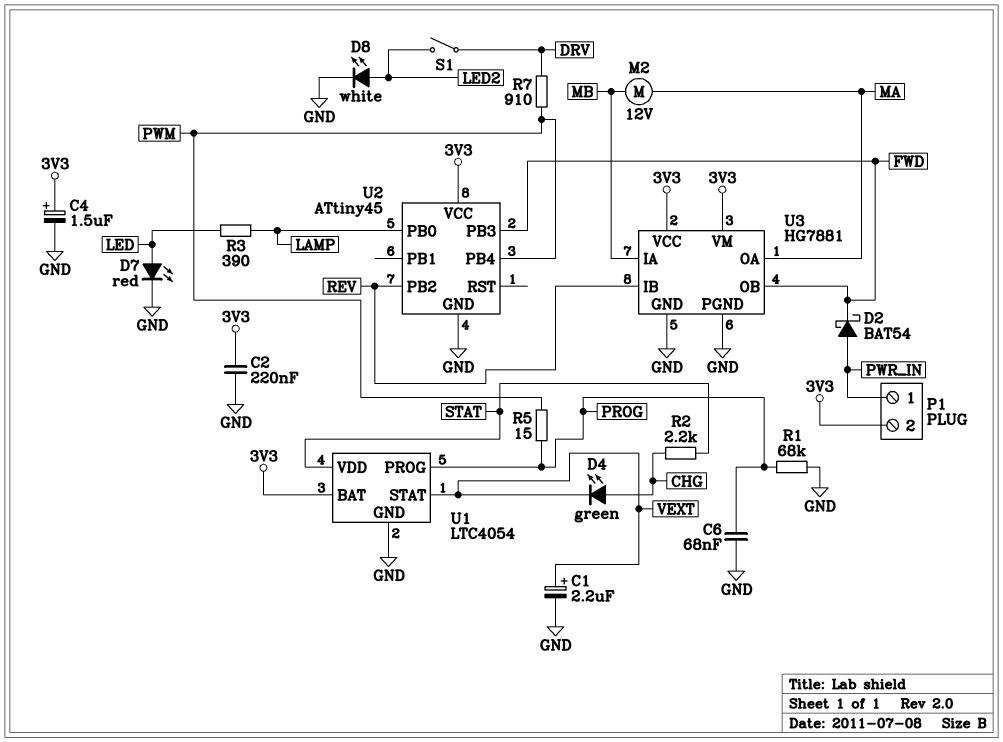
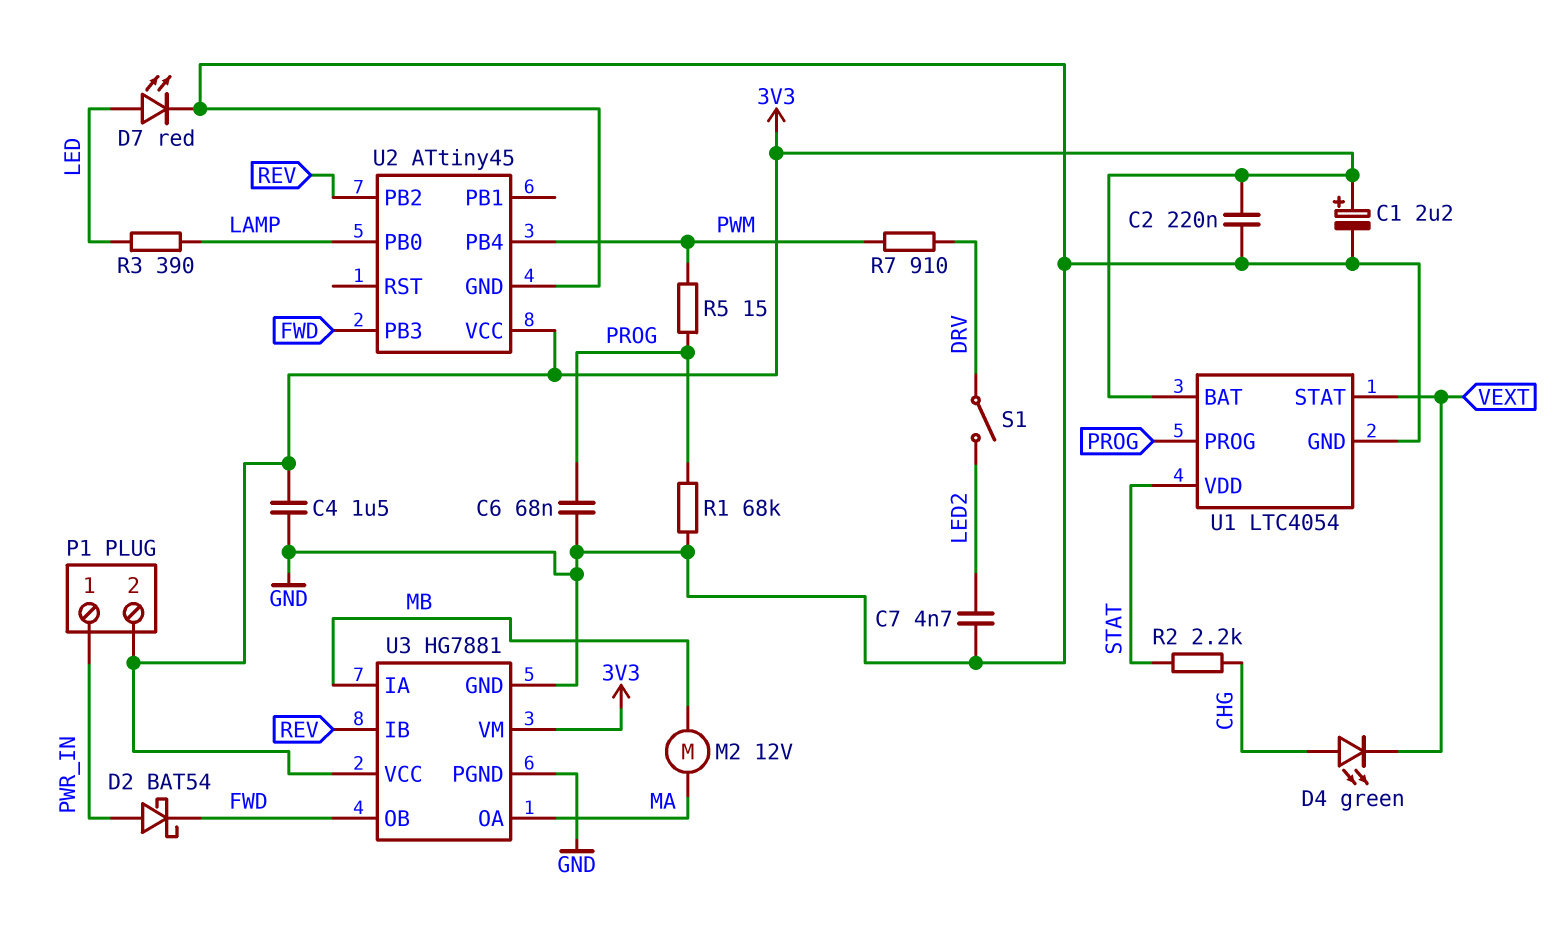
C1: 2.2uF (plus VEXT, minus GND) -> 2.2uF (plus 3V3, minus GND)
C4: 1.5uF (plus 3V3, minus GND) -> 1.5uF (3V3, GND)
C7: none -> 4.7nF (GND, LED2)
D8: LED white (A LED2, K GND) -> none

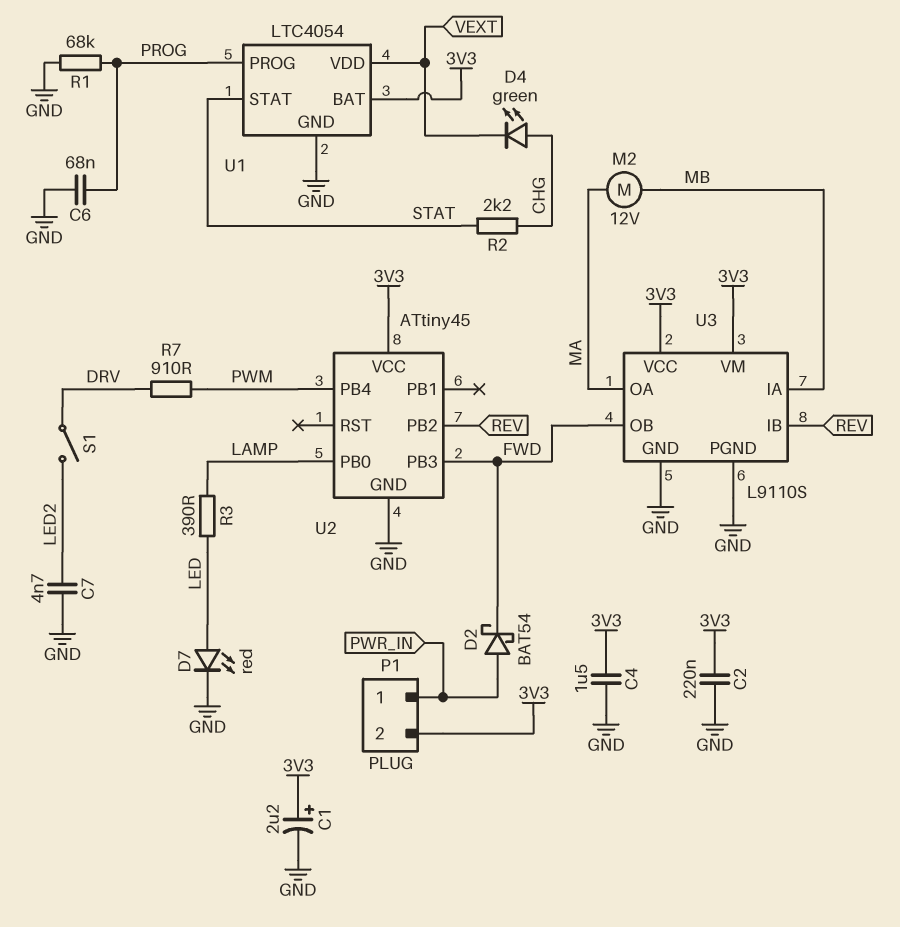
R5: 15 (PROG, PWM) -> none
U1 pin STAT: VEXT -> STAT
U1 pin VDD: STAT -> VEXT
U3: HG7881 -> L9110S

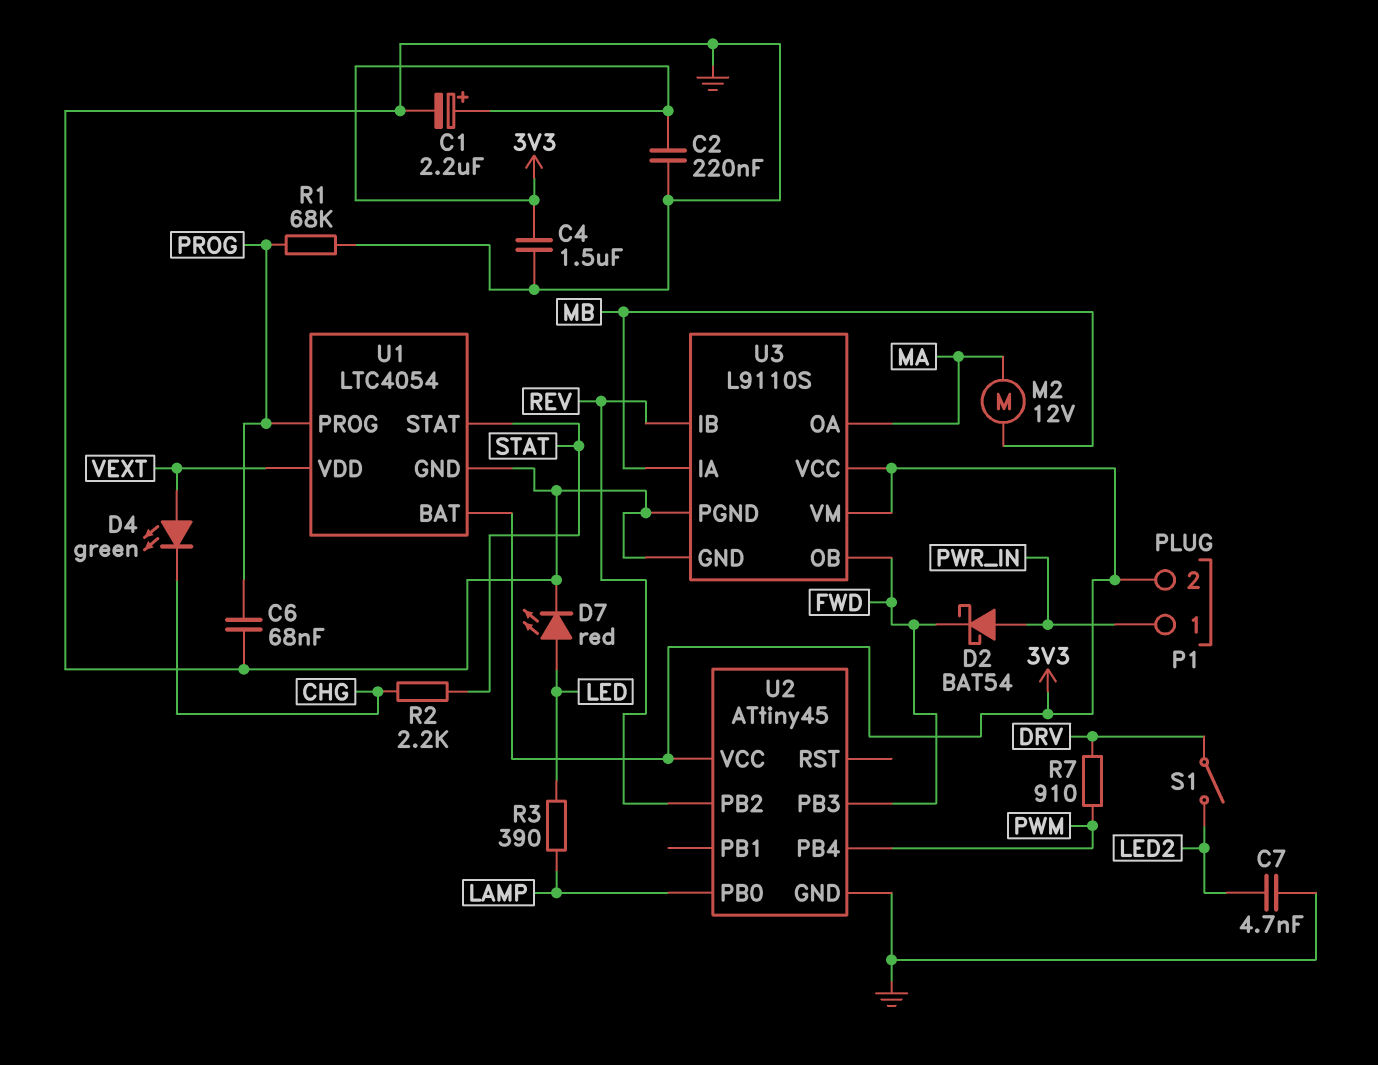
D4: LED green (A CHG, K VEXT) -> LED green (A VEXT, K CHG)

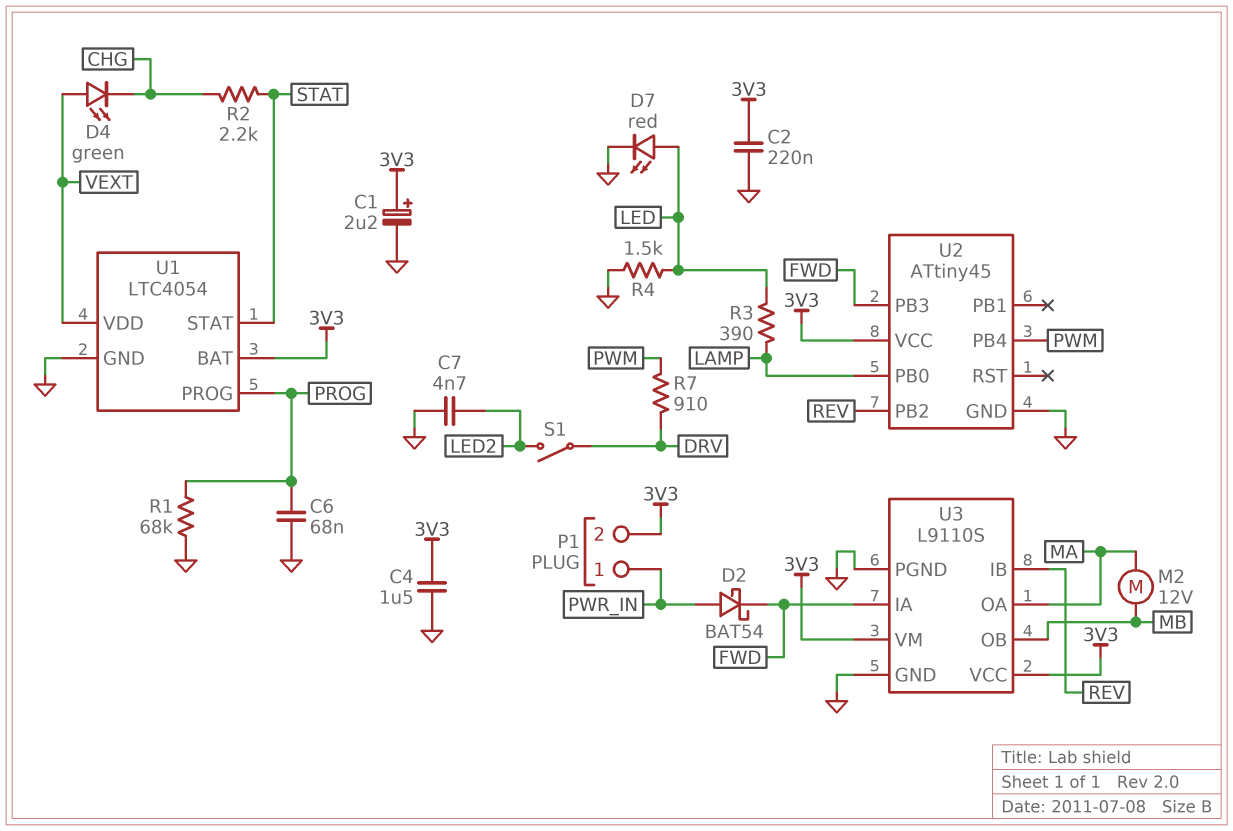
R4: none -> 1.5k (GND, LED)
U3 pin IA: MB -> FWD
U3 pin OB: FWD -> MB

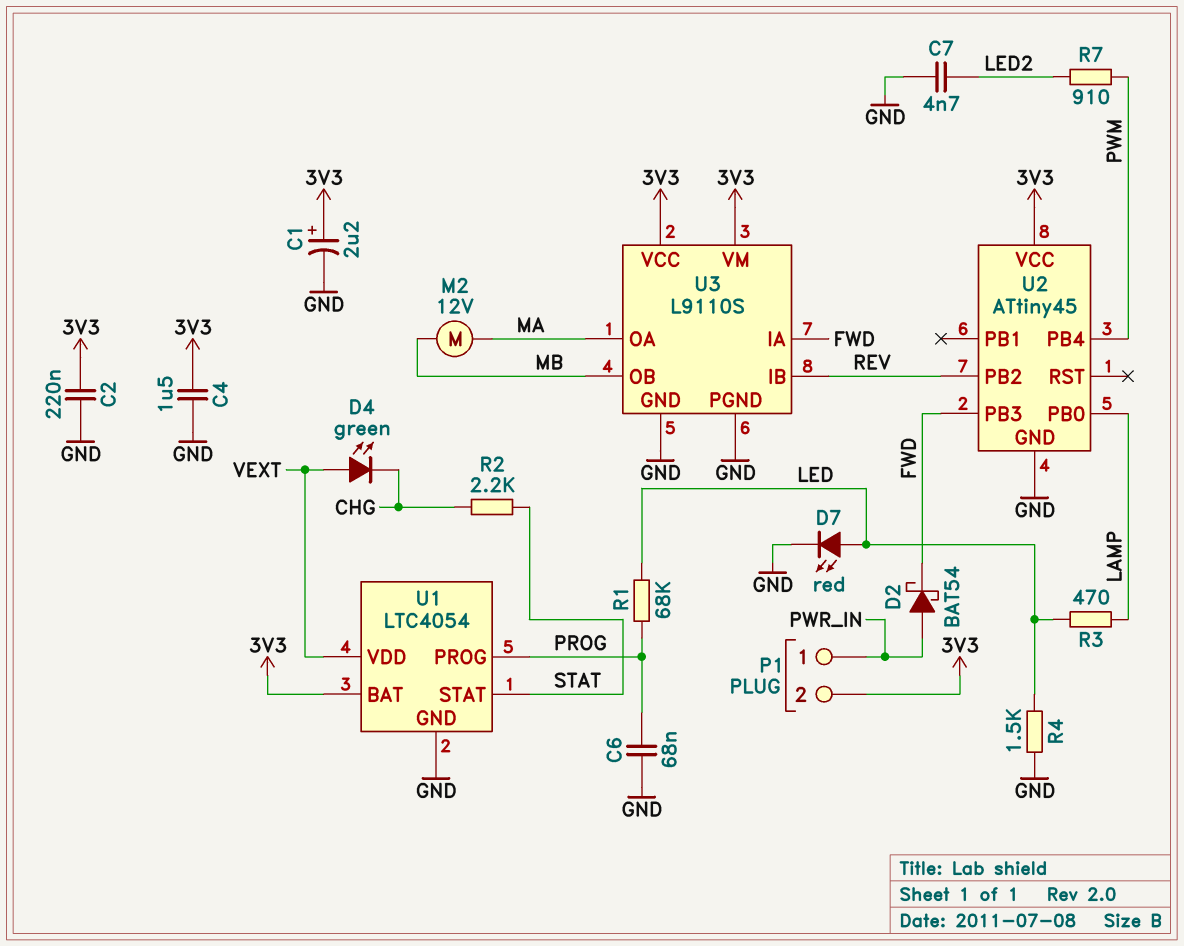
R1: 68k (GND, PROG) -> 68k (LED, PROG)
R3: 390 (LAMP, LED) -> 470 (LAMP, LED)
R7: 910 (DRV, PWM) -> 910 (LED2, PWM)
S1: switch (DRV, LED2) -> none

